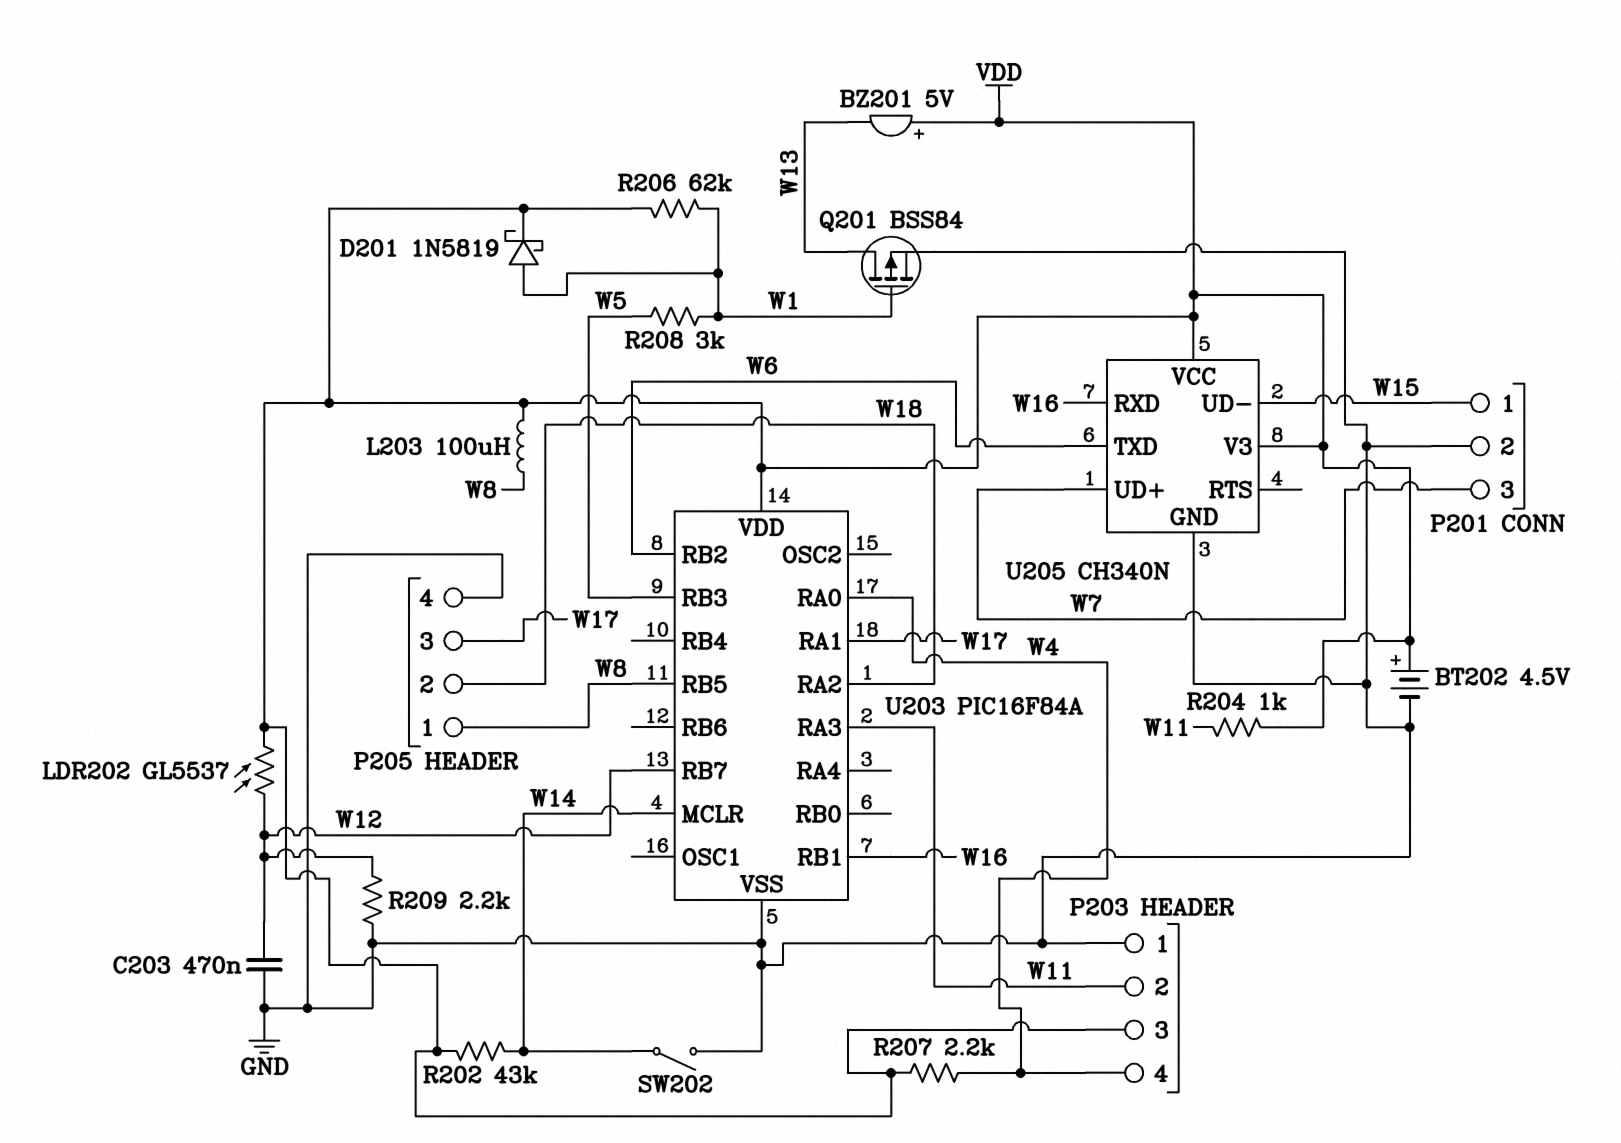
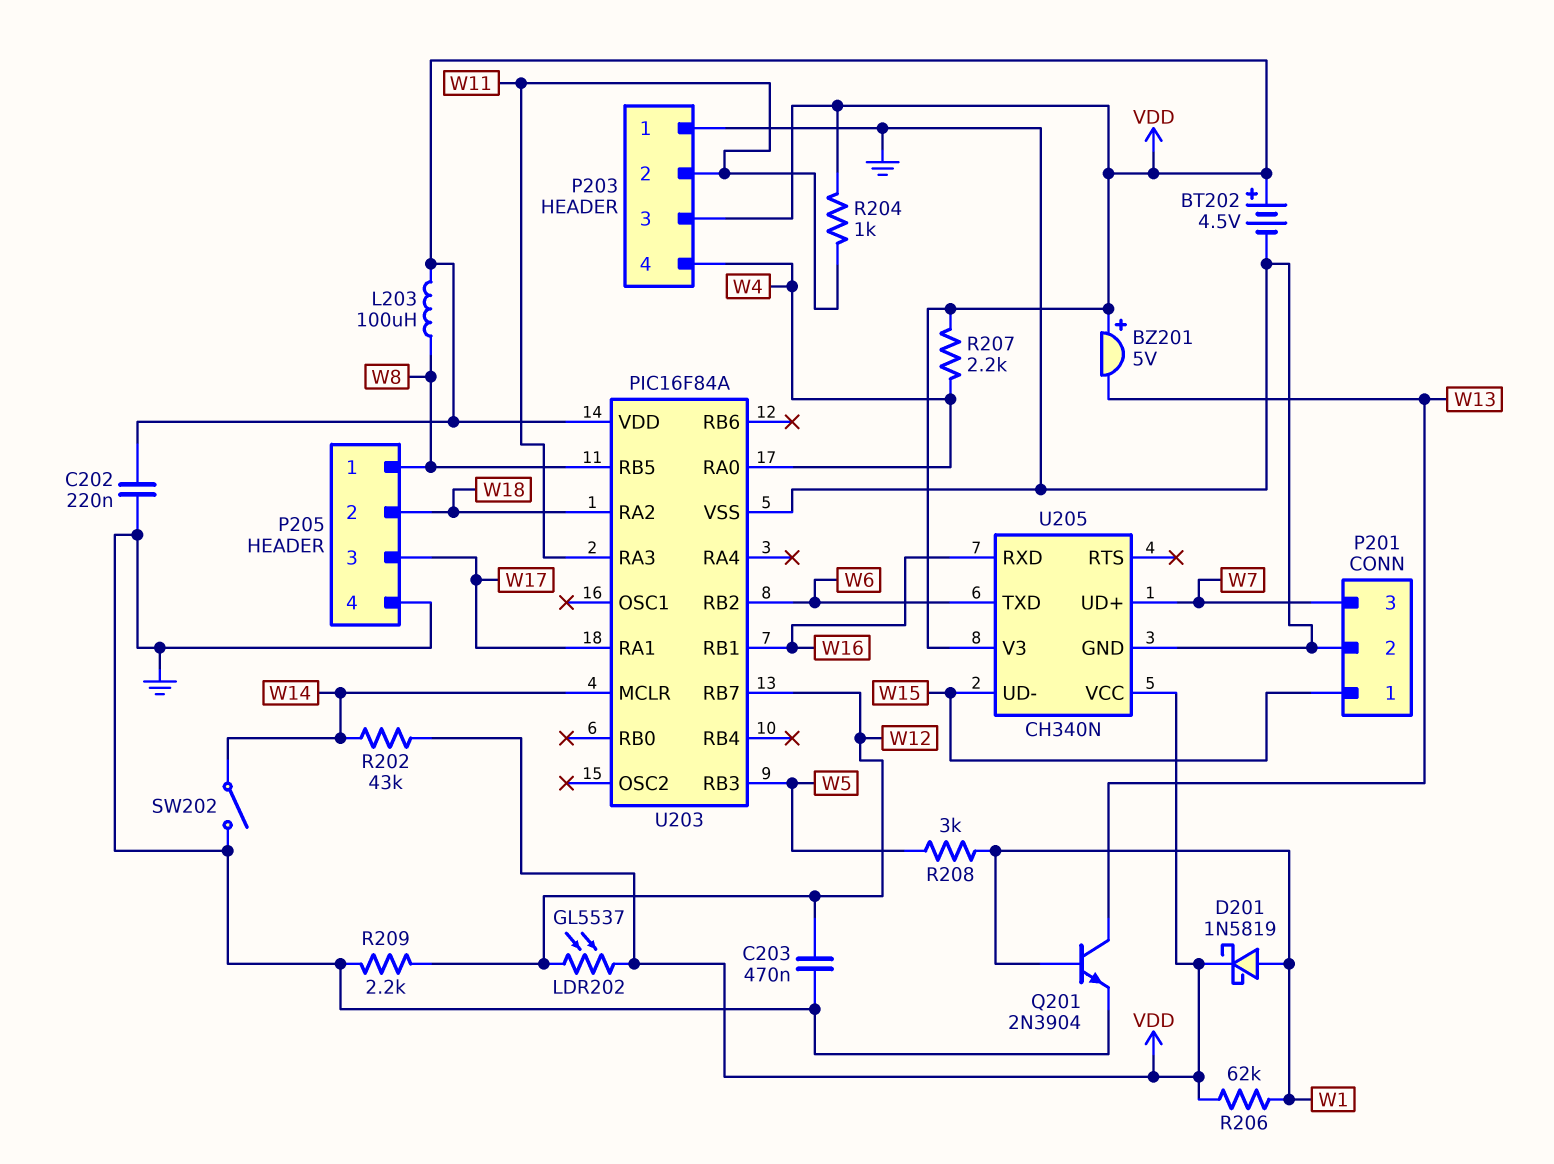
C202: none -> 220nF (GND, VDD)
Q201: PMOS BSS84 (G W1, D W13, S GND) -> NPN 2N3904 (B W1, C W13, E GND)

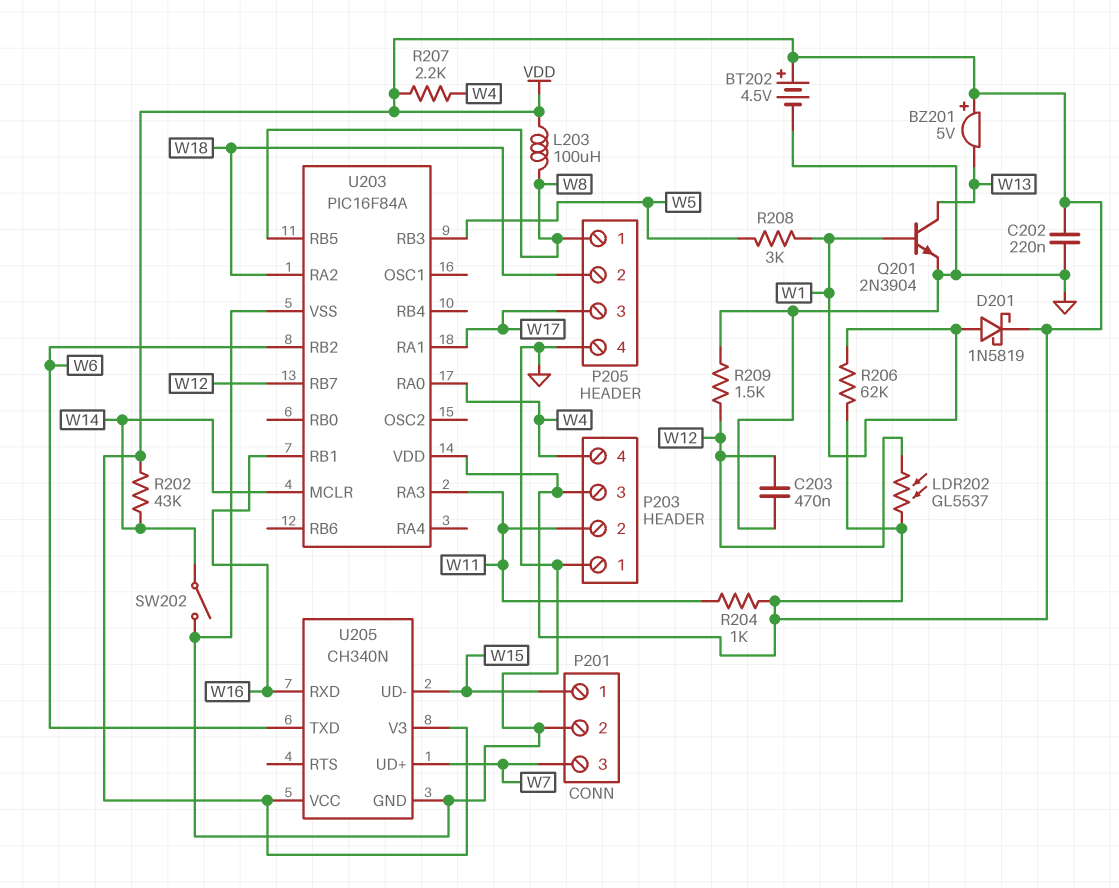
R209: 2.2k (GND, W12) -> 1.5k (GND, W12)

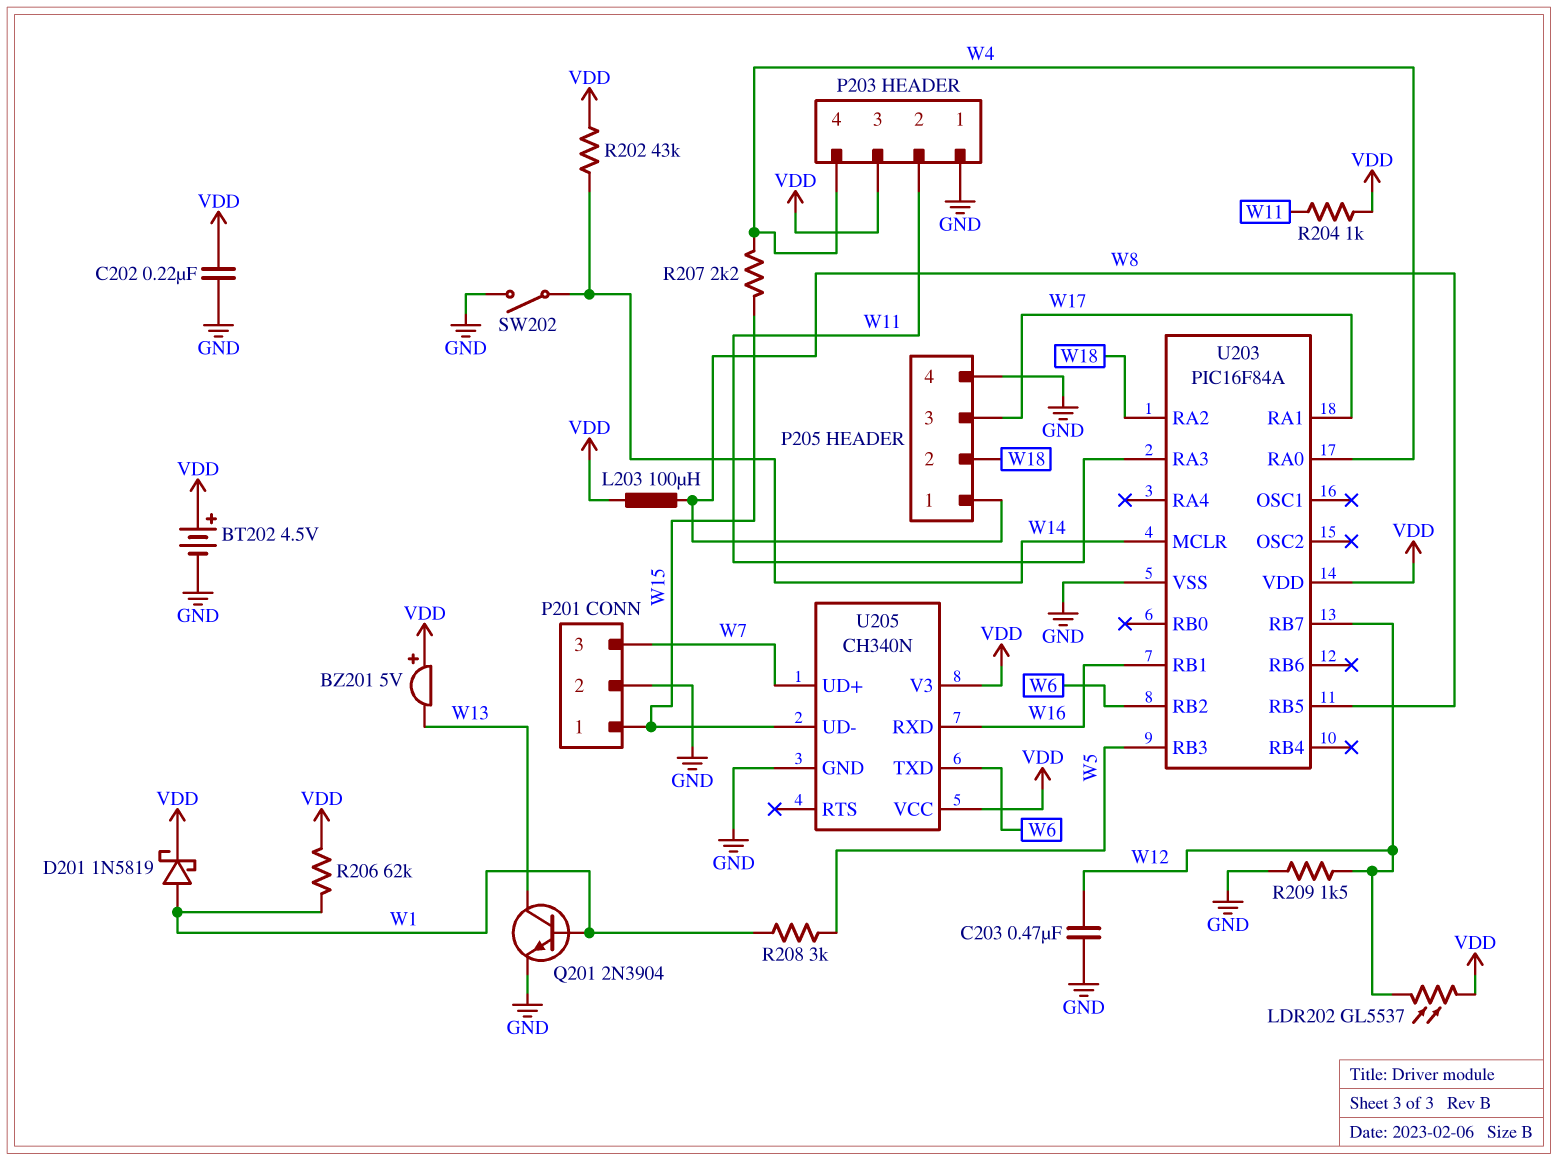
R207: 2.2k (VDD, W4) -> 2.2k (W4, W15)

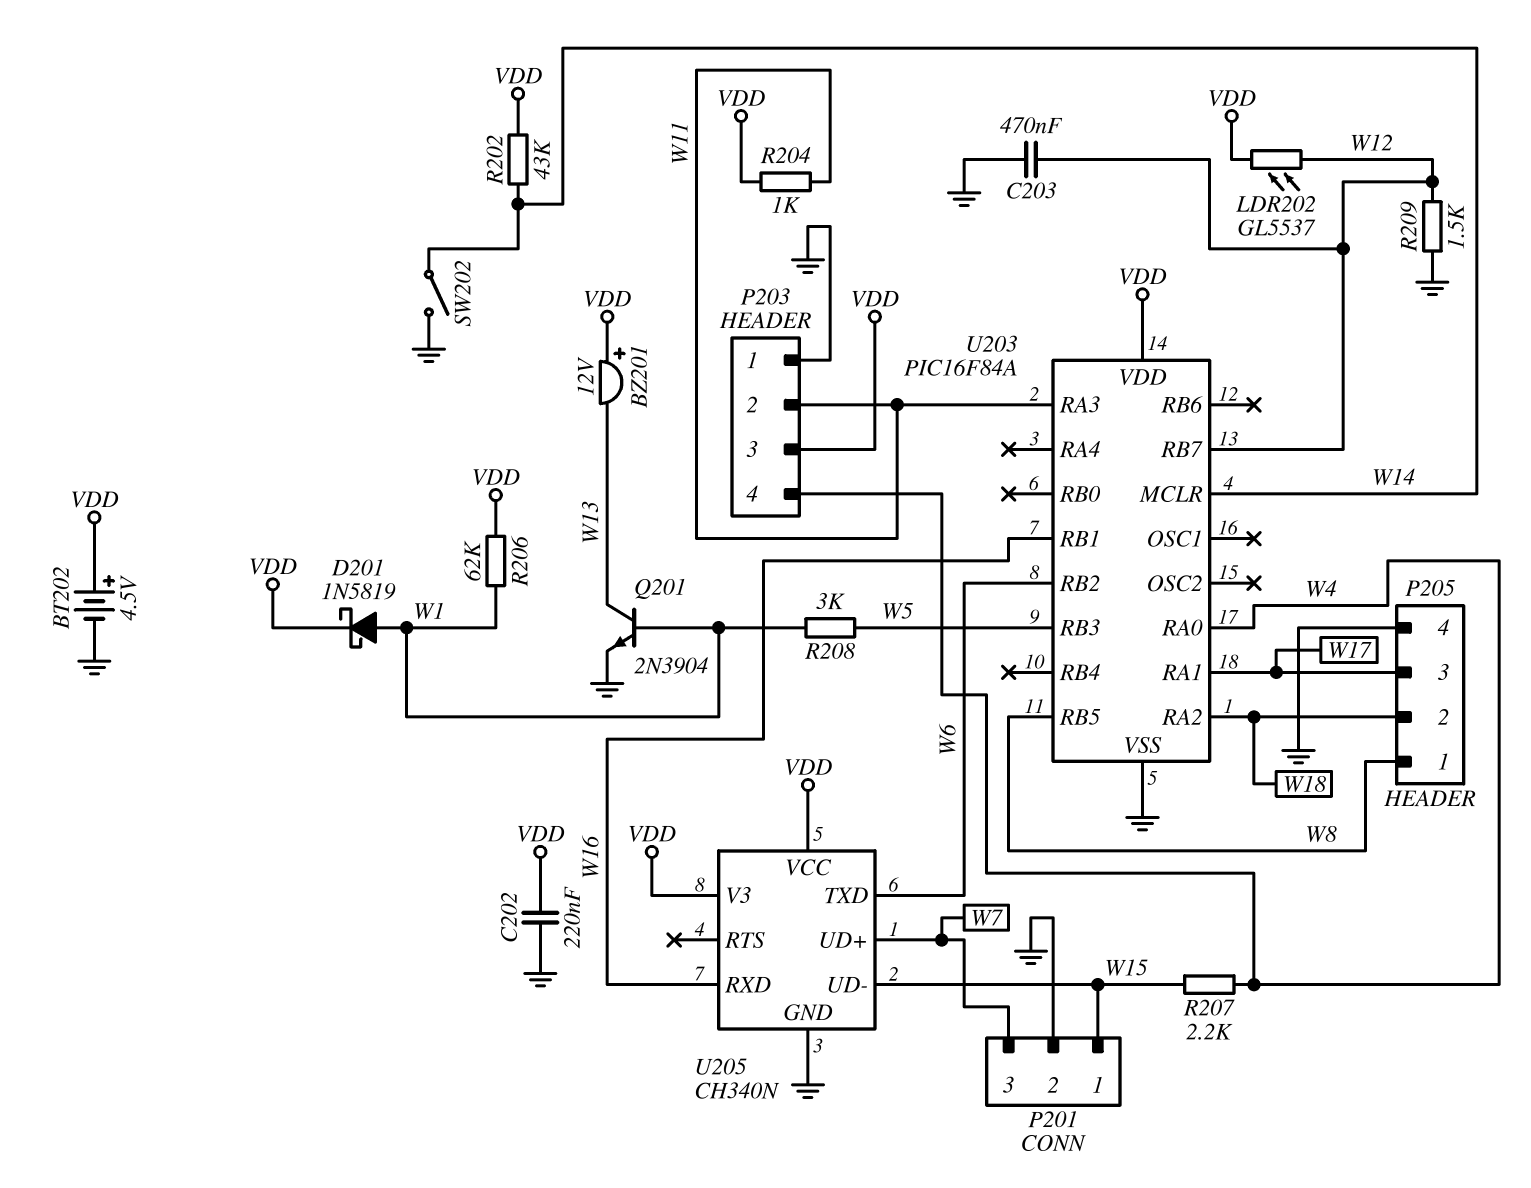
BZ201: buzzer 5V (plus VDD, minus W13) -> buzzer 12V (plus VDD, minus W13)
L203: 100uH (VDD, W8) -> none

